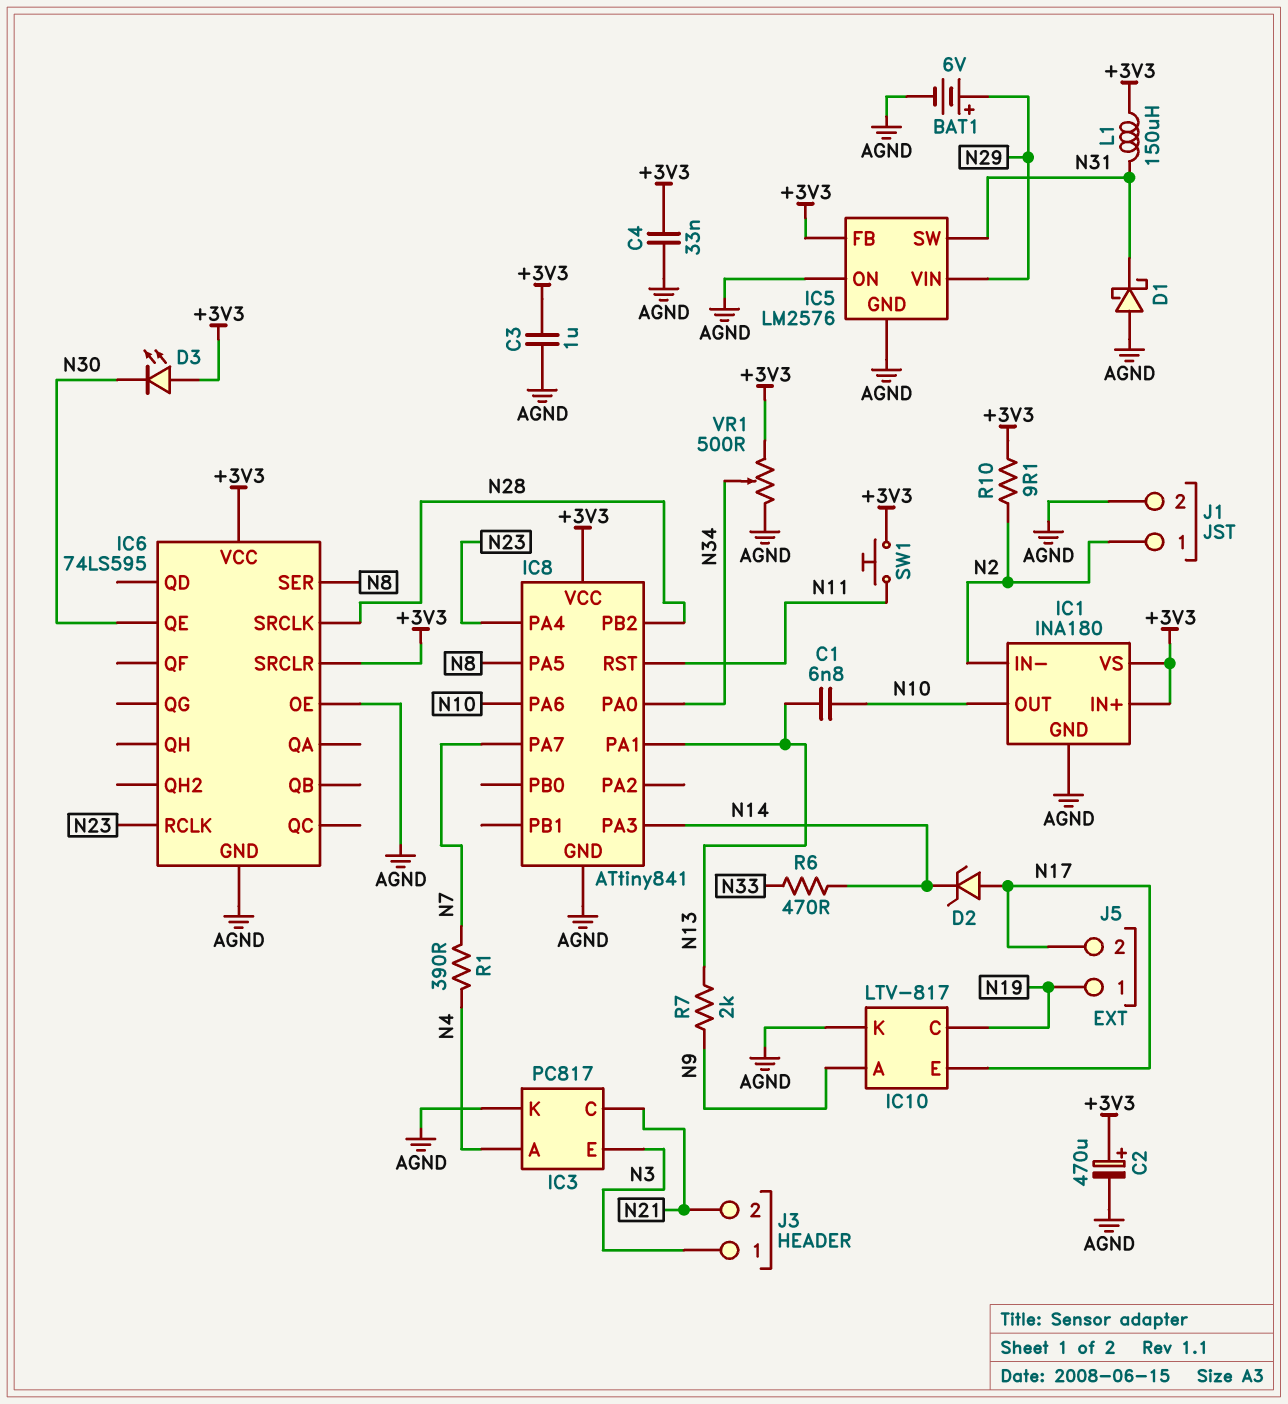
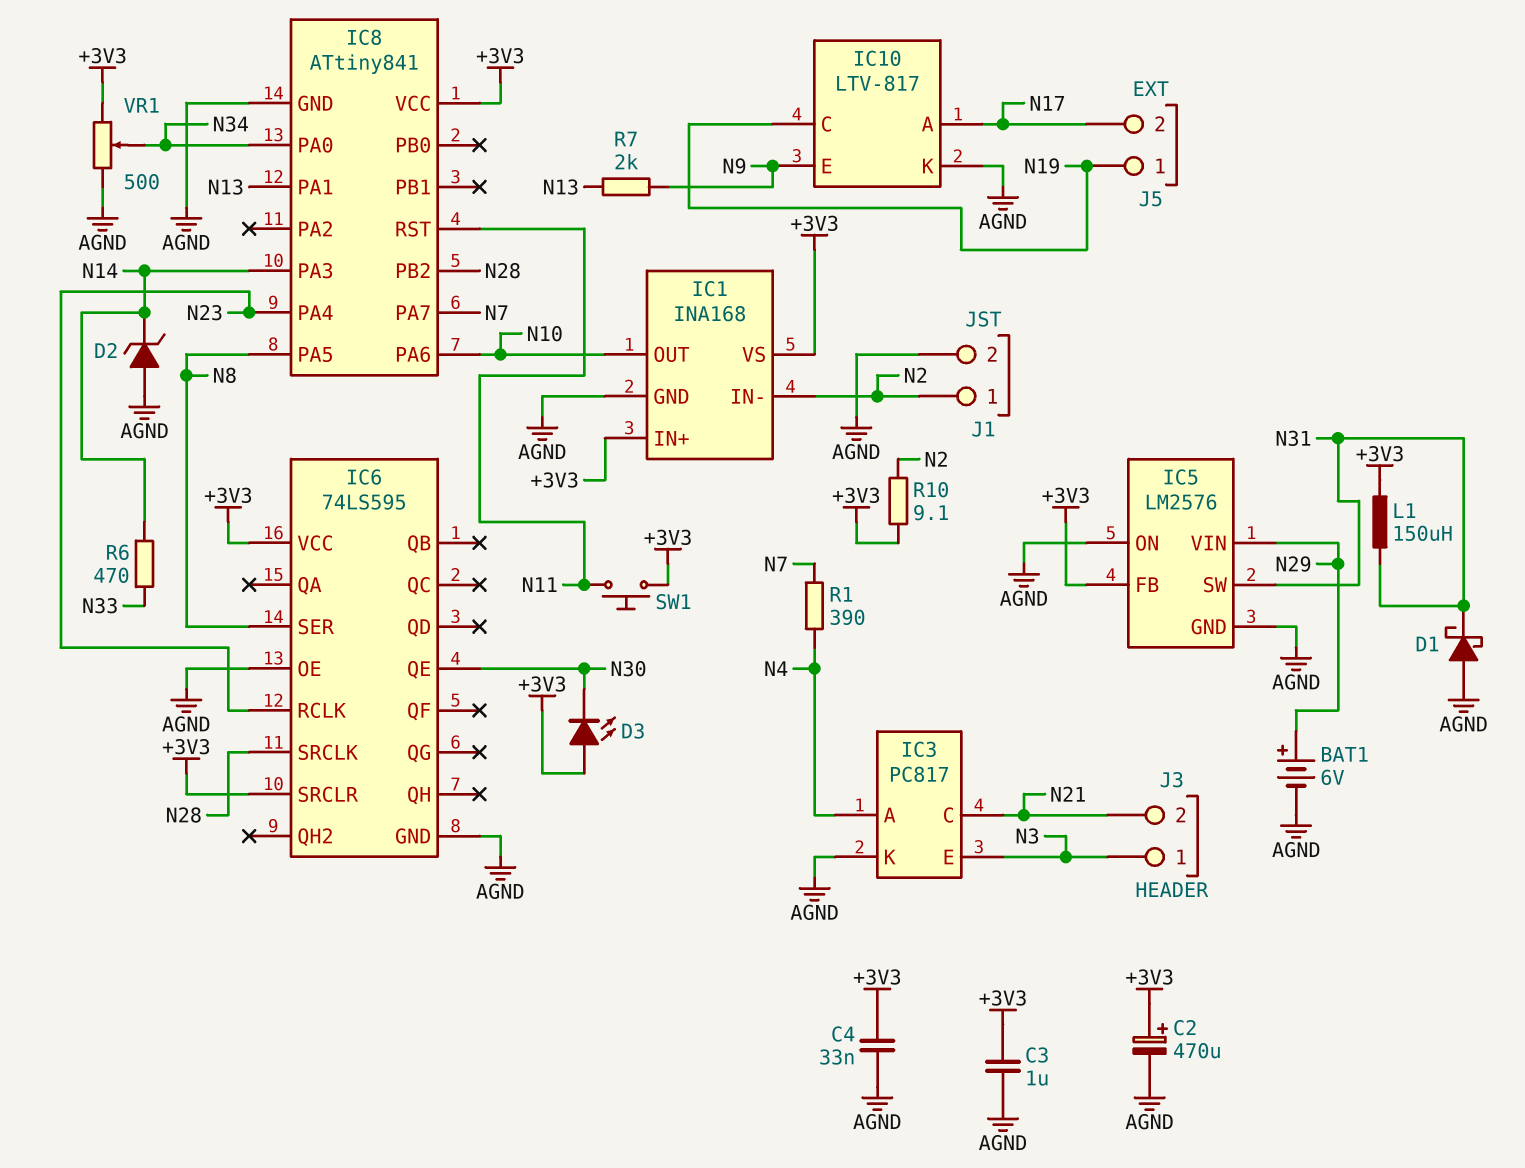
C1: 6.8nF (N10, N13) -> none
D2: zener (A N17, K N14) -> zener (A AGND, K N14)
IC1: INA180 -> INA168
IC10 pin A: N9 -> N17
IC10 pin E: N17 -> N9

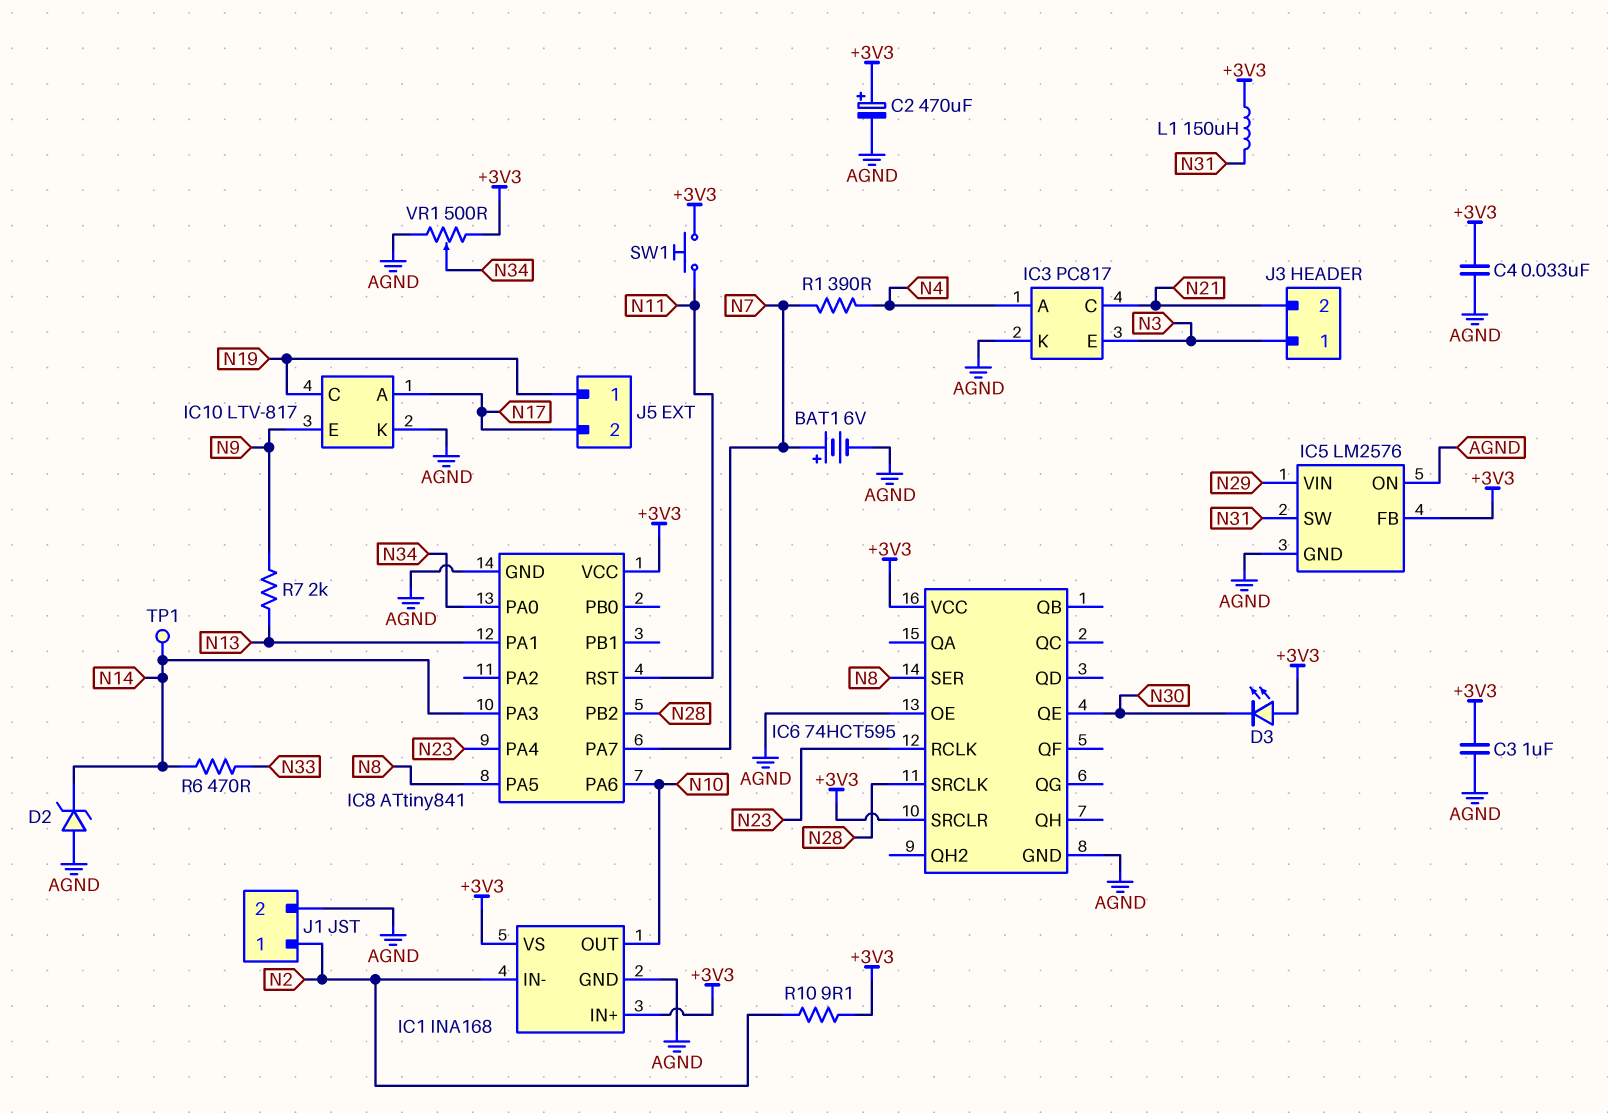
BAT1: 6V (plus N29, minus AGND) -> 6V (plus N7, minus AGND)
D1: schottky (A AGND, K N31) -> none
IC6: 74LS595 -> 74HCT595
TP1: none -> test point (N14)

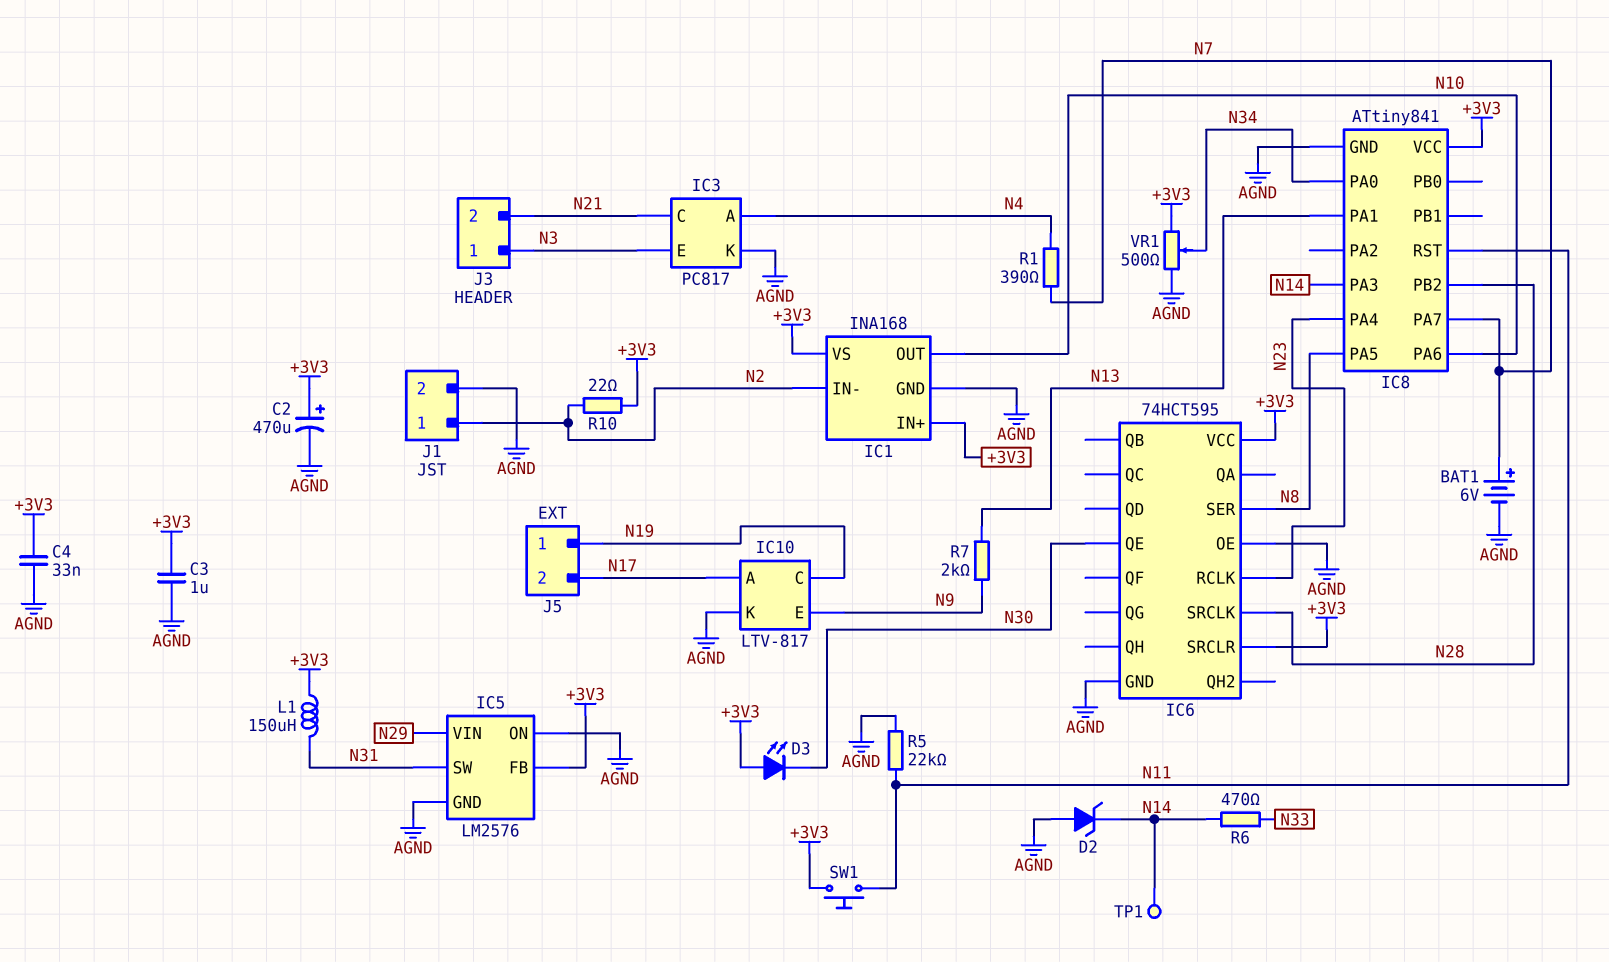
R5: none -> 22k (AGND, N11)
R10: 9.1 (+3V3, N2) -> 22 (+3V3, N2)

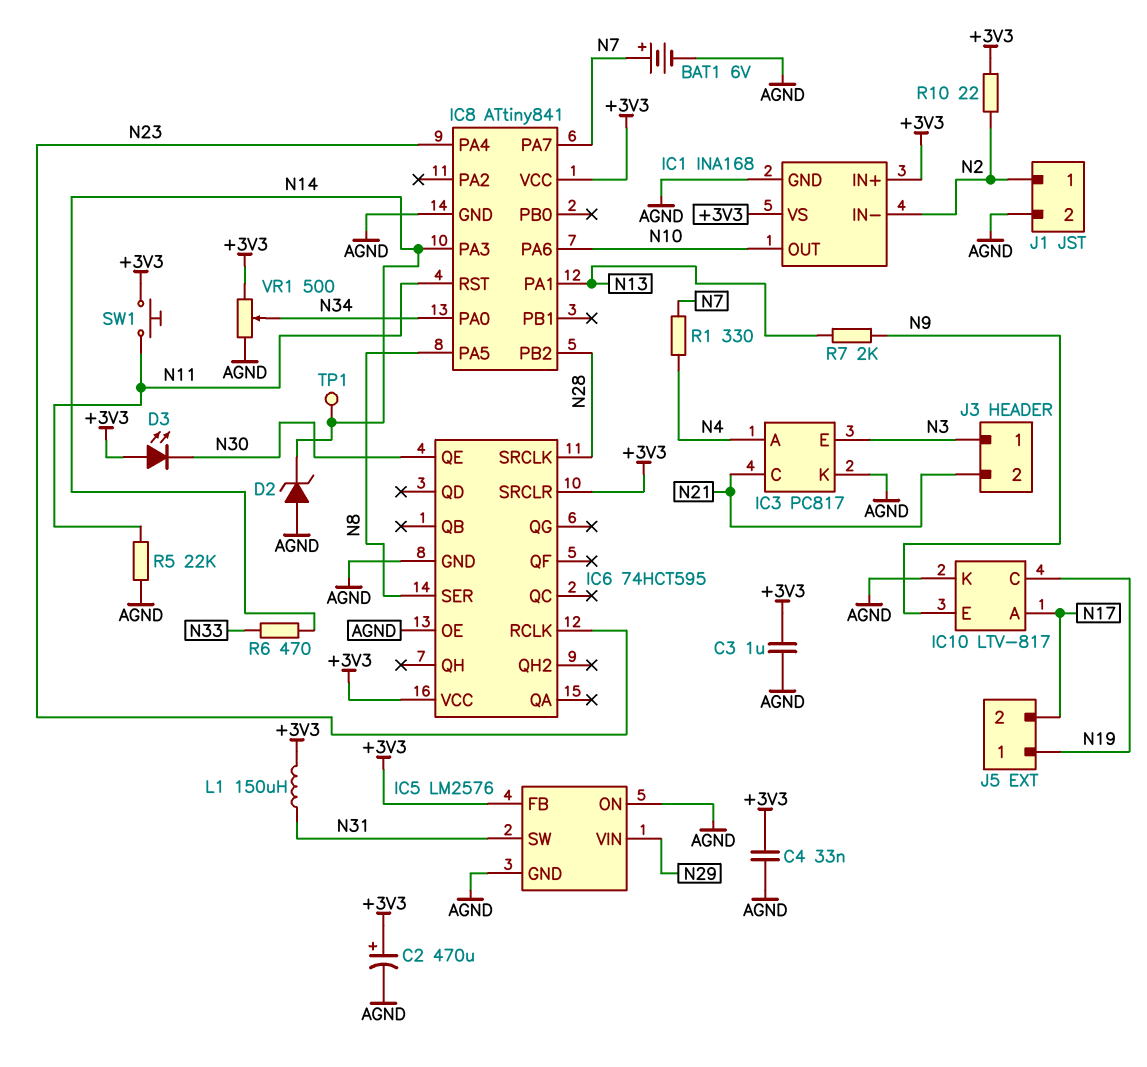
R1: 390 (N4, N7) -> 330 (N4, N7)

